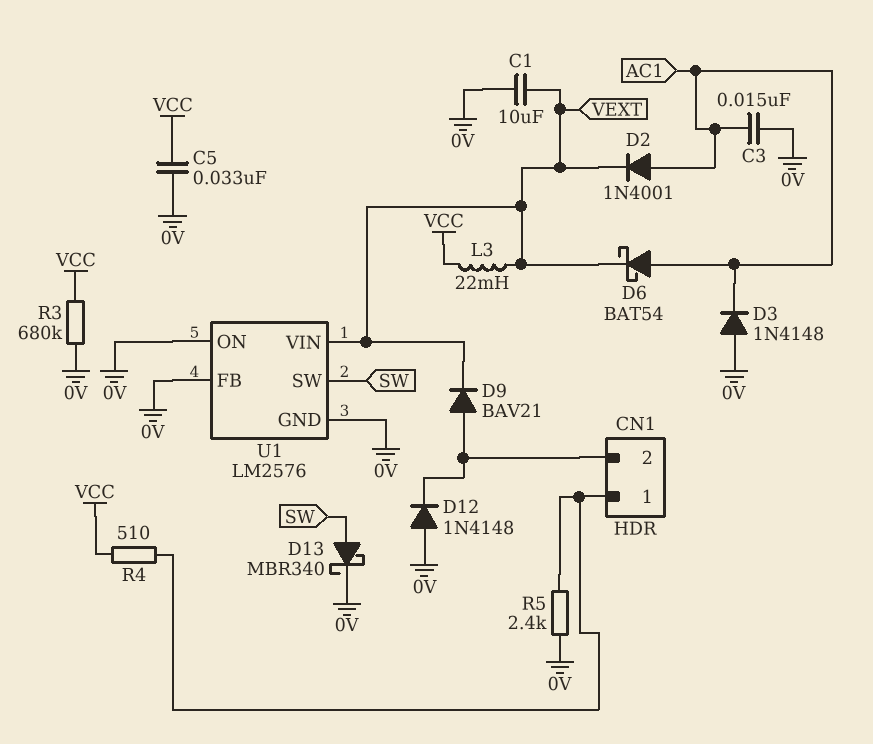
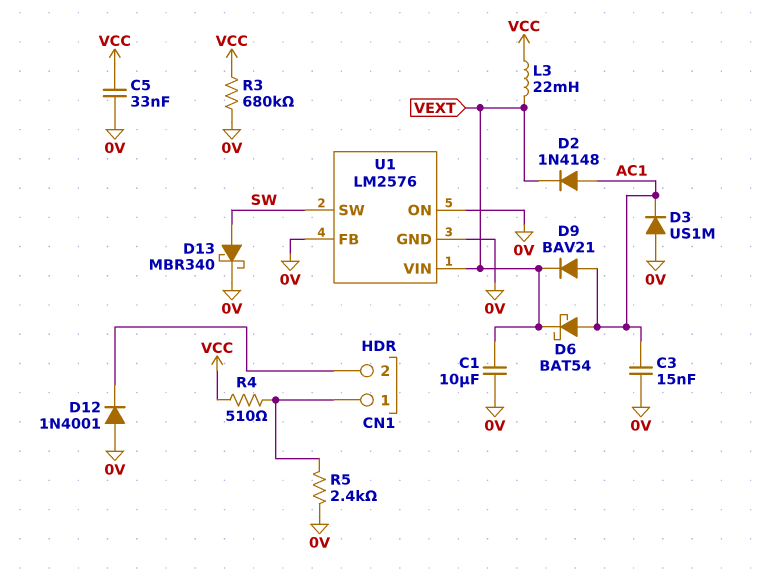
D2: diode 1N4001 (A AC1, K VEXT) -> diode 1N4148 (A AC1, K VEXT)
D3: diode 1N4148 (A 0V, K AC1) -> diode US1M (A 0V, K AC1)
D9: diode BAV21 (A CN1/2, K VEXT) -> diode BAV21 (A AC1, K VEXT)
D12: diode 1N4148 (A 0V, K CN1/2) -> diode 1N4001 (A 0V, K CN1/2)

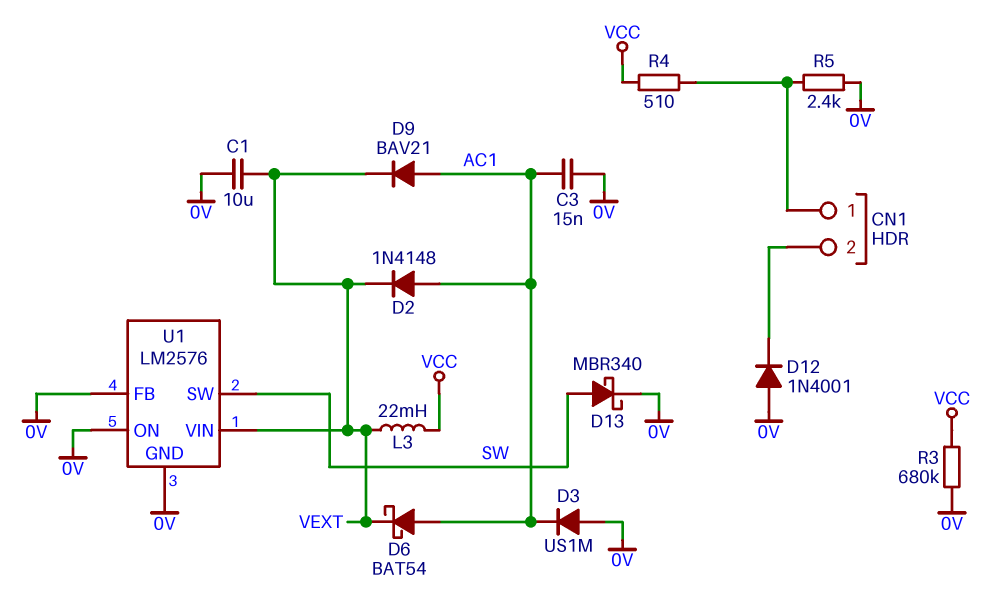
C5: 33nF (0V, VCC) -> none

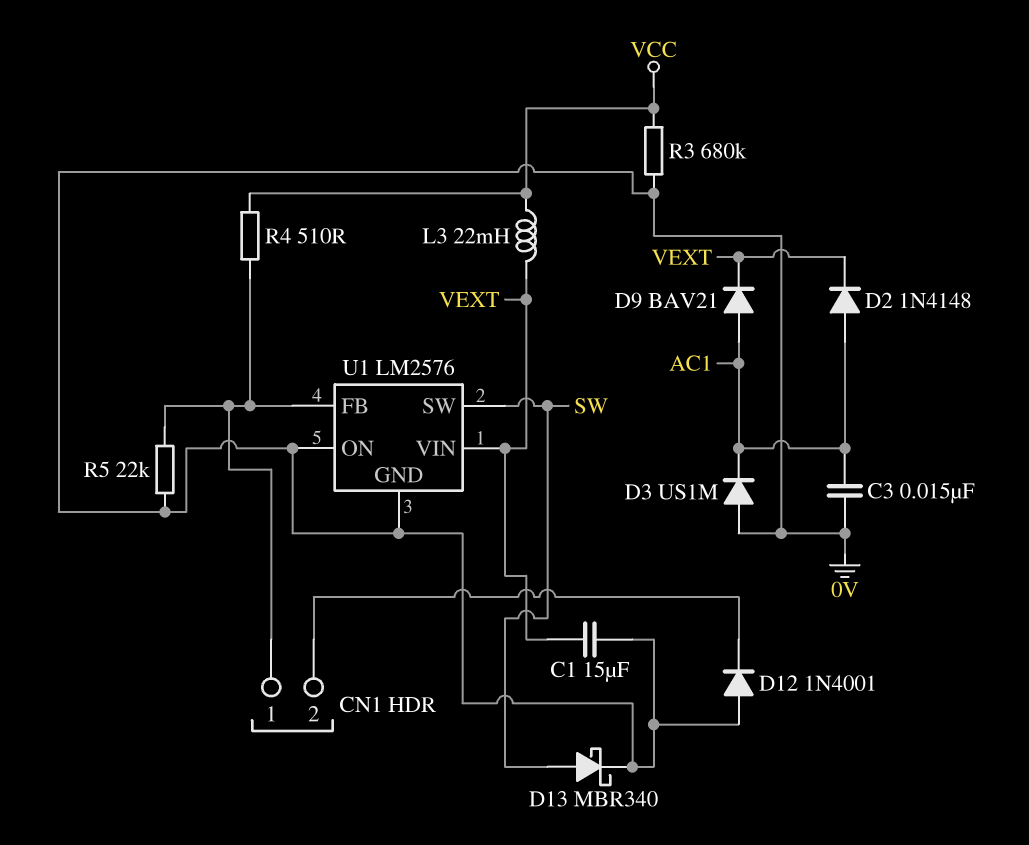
C1: 10uF (0V, VEXT) -> 15uF (0V, VEXT)
D6: schottky BAT54 (A AC1, K VEXT) -> none
R5: 2.4k (0V, CN1/1) -> 22k (0V, CN1/1)
U1 pin FB: 0V -> CN1/1

